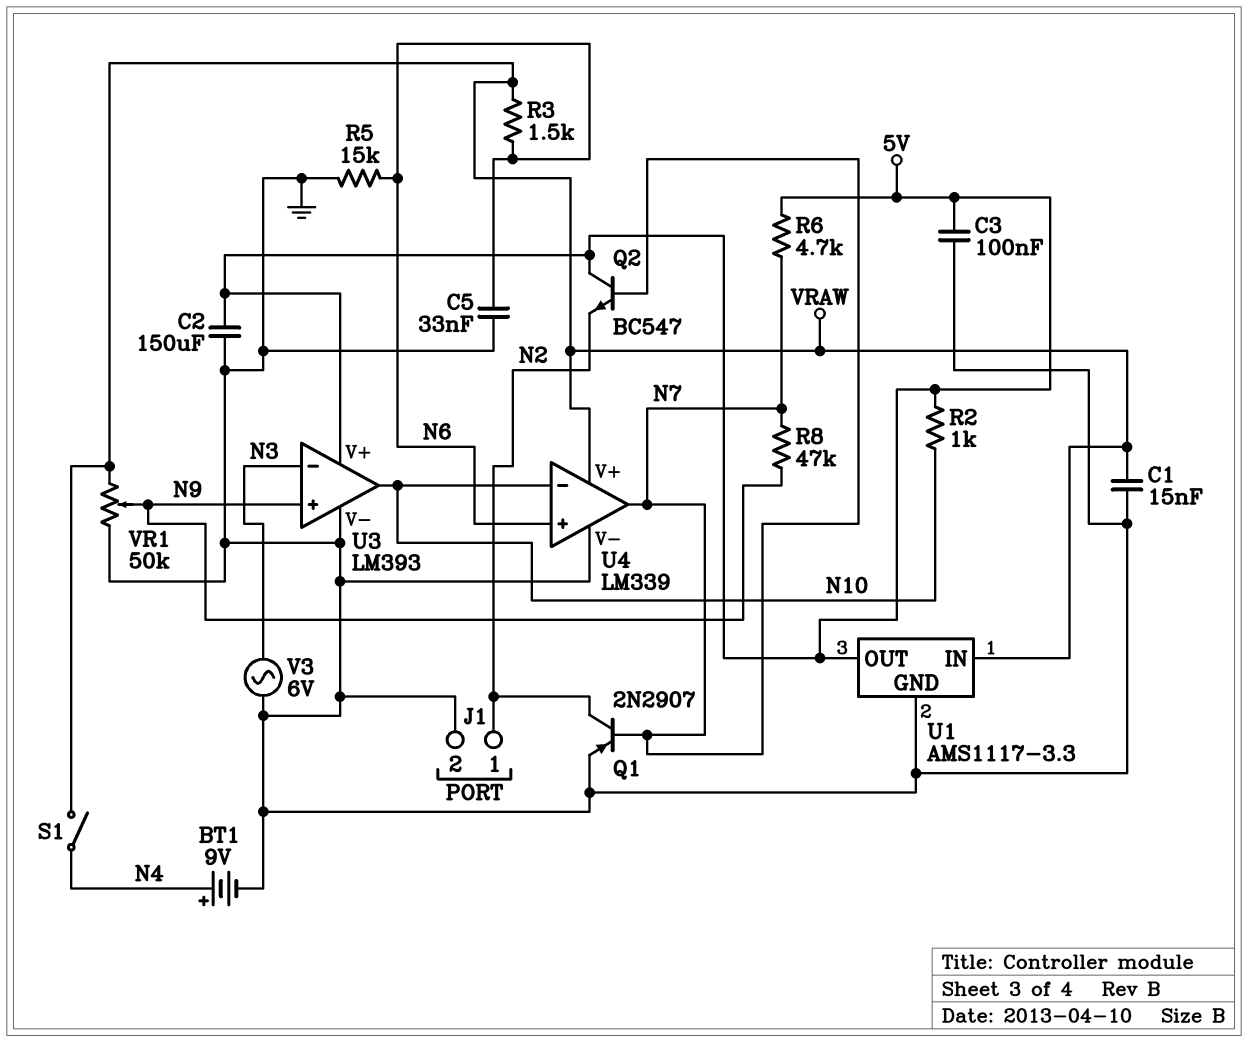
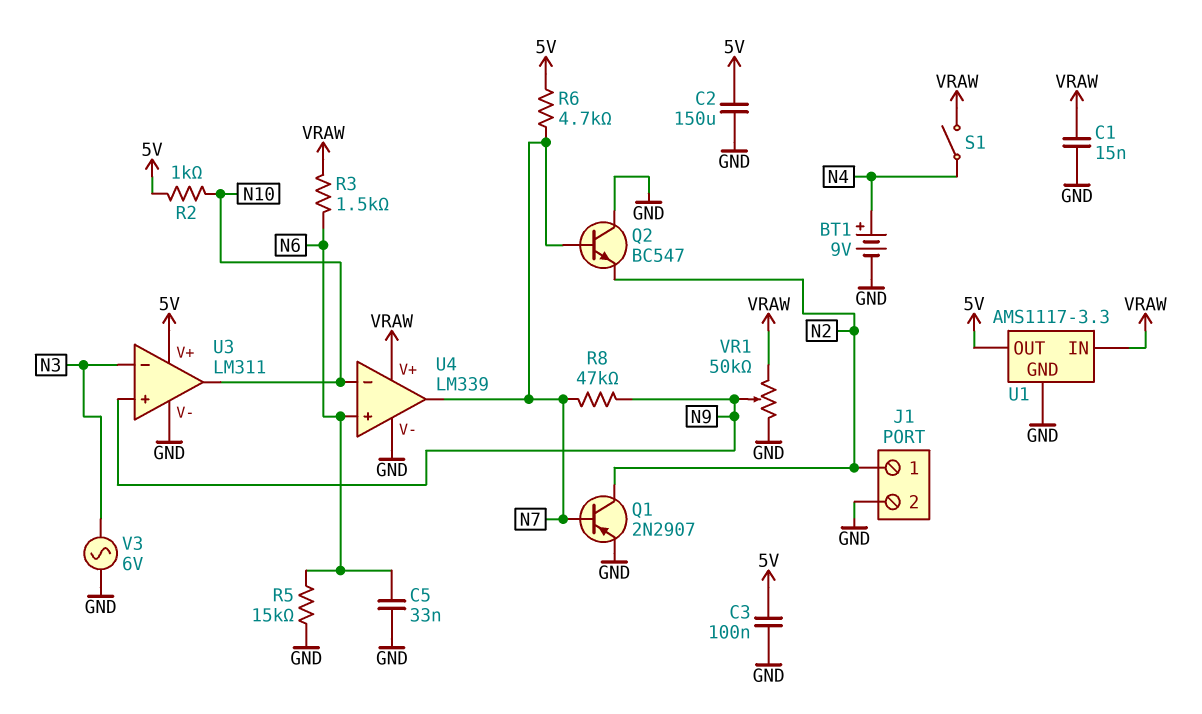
Q2: NPN BC547 (B N7, C 5V, E N2) -> NPN BC547 (B N7, C GND, E N2)
U3: LM393 -> LM311

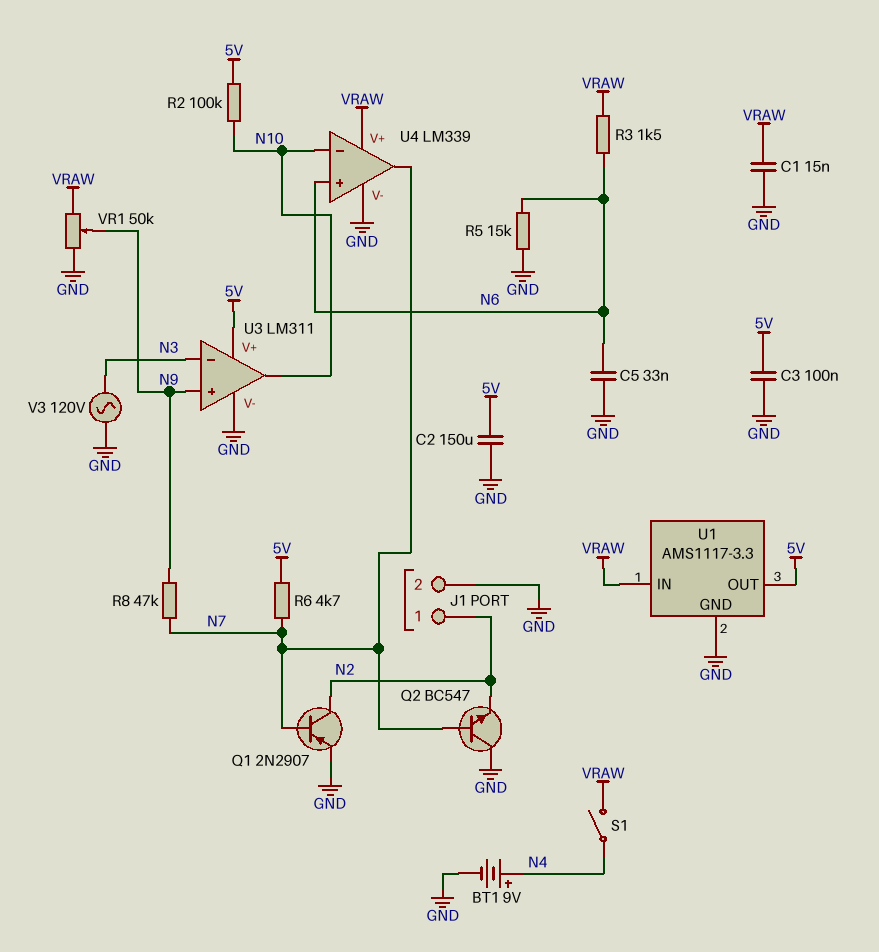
R2: 1k (5V, N10) -> 100k (5V, N10)
V3: AC 6V (GND, N3) -> AC 120V (GND, N3)

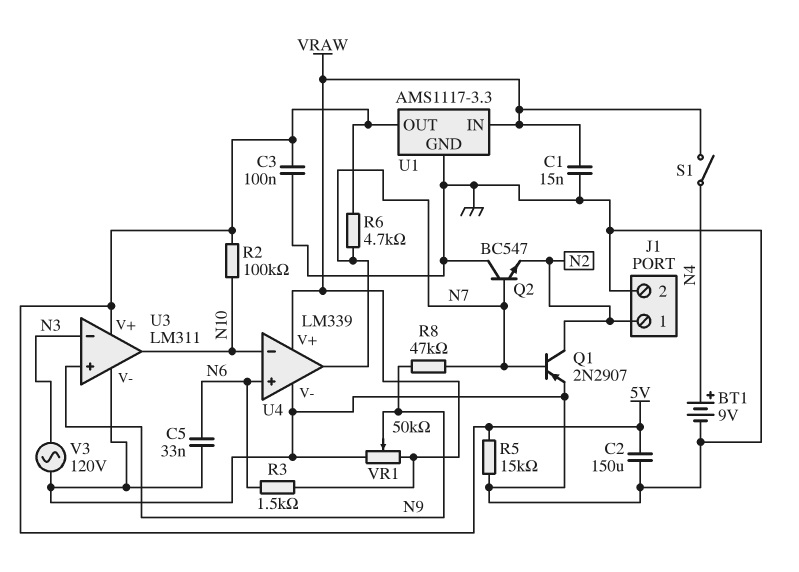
R5: 15k (GND, N6) -> 15k (5V, GND)

